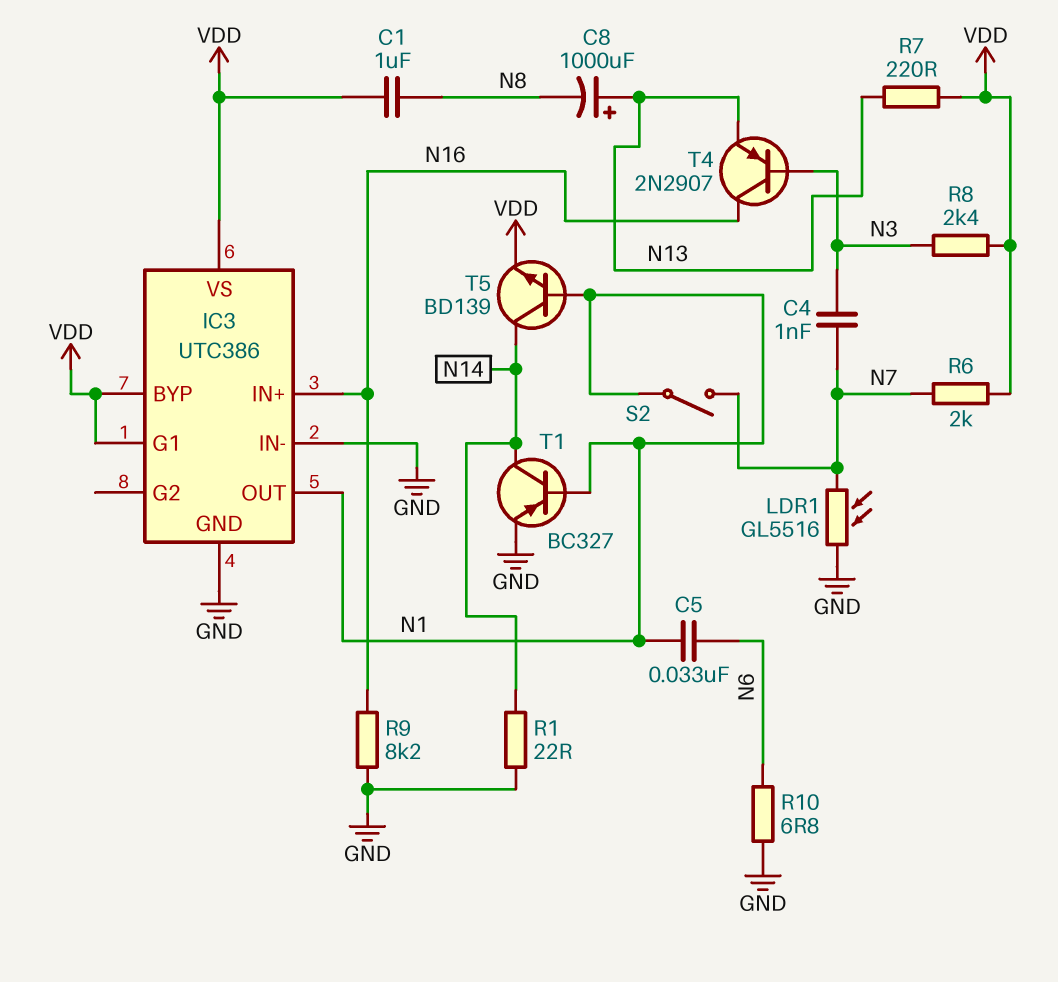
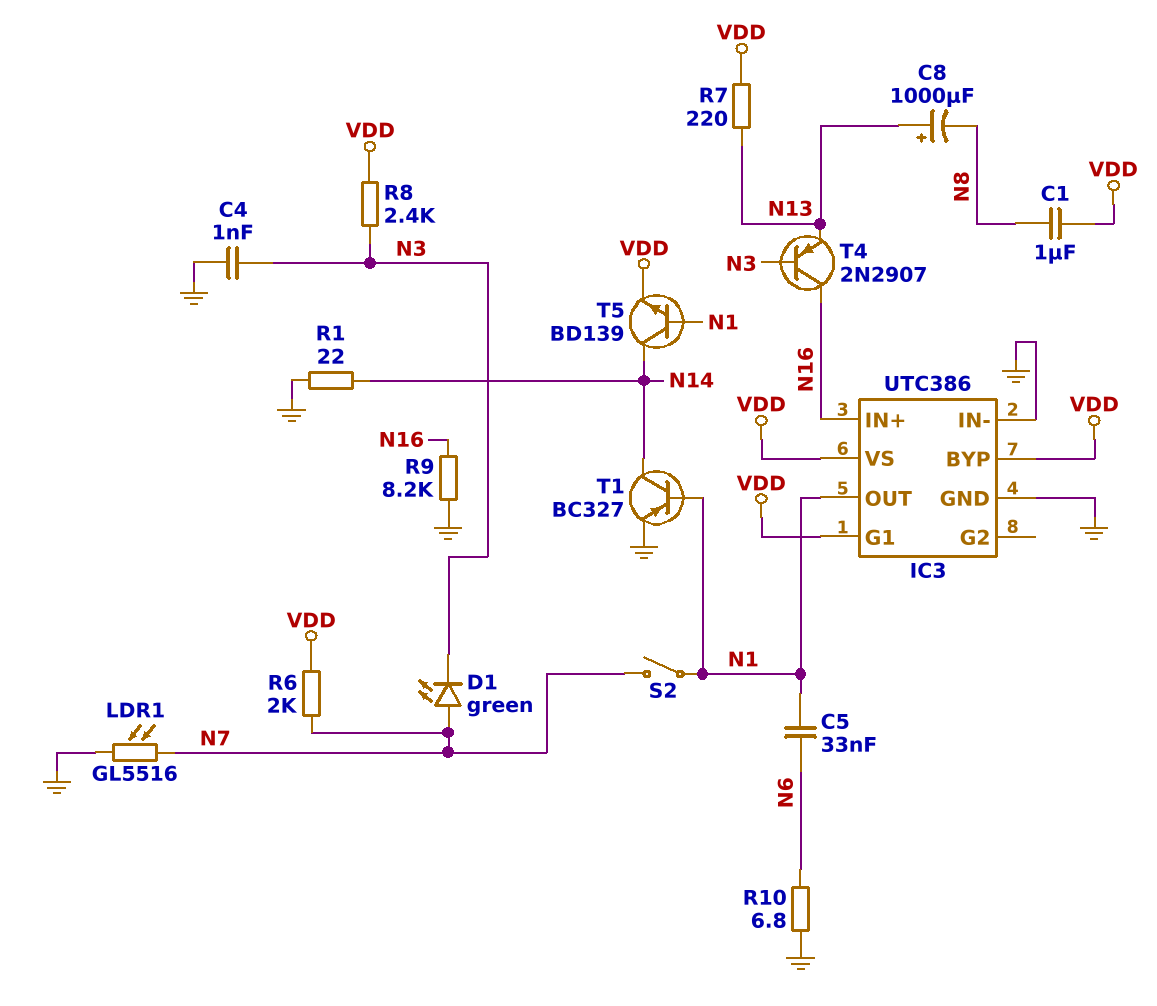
C4: 1nF (N3, N7) -> 1nF (GND, N3)
D1: none -> LED green (A N7, K N3)

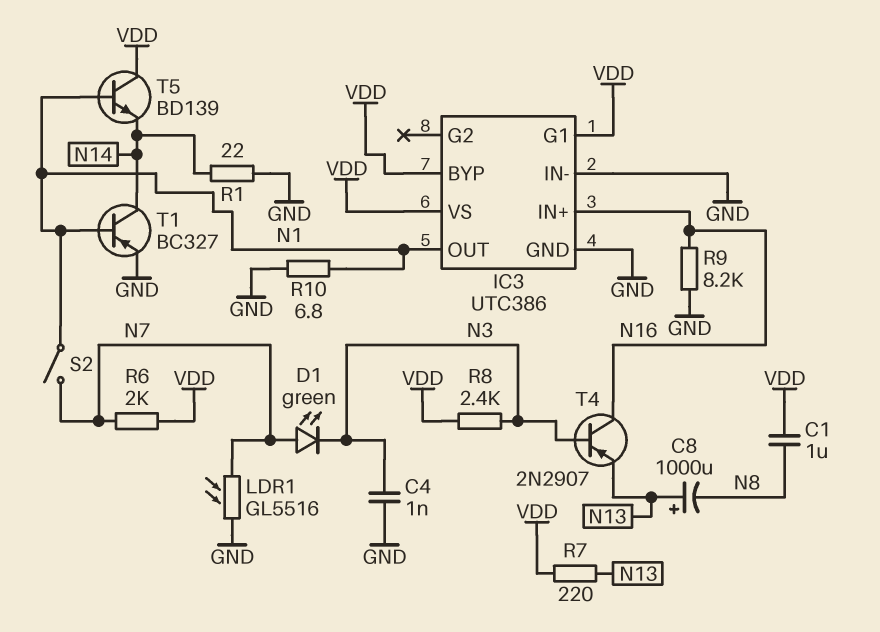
C5: 33nF (N1, N6) -> none
R10: 6.8 (GND, N6) -> 6.8 (GND, N1)
T5: NPN BD139 (B N1, C N14, E VDD) -> NPN BD139 (B N1, C VDD, E N14)

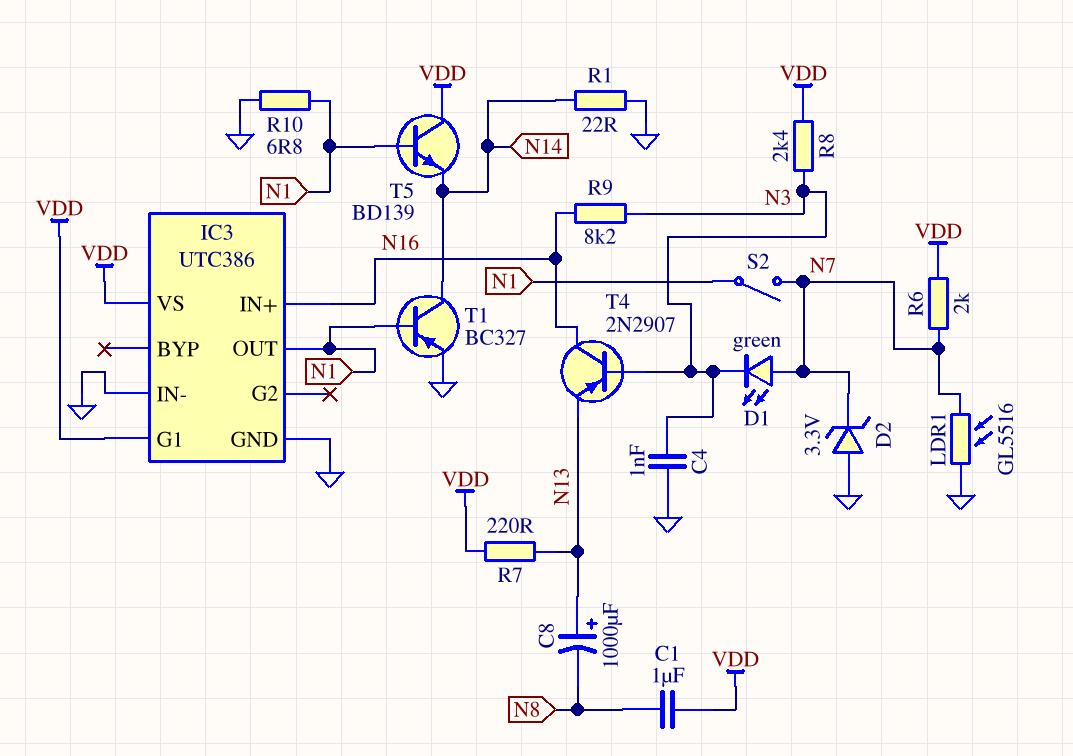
D2: none -> zener 3.3V (A GND, K N7)
IC3 pin BYP: VDD -> none
R9: 8.2k (GND, N16) -> 8.2k (N3, N16)

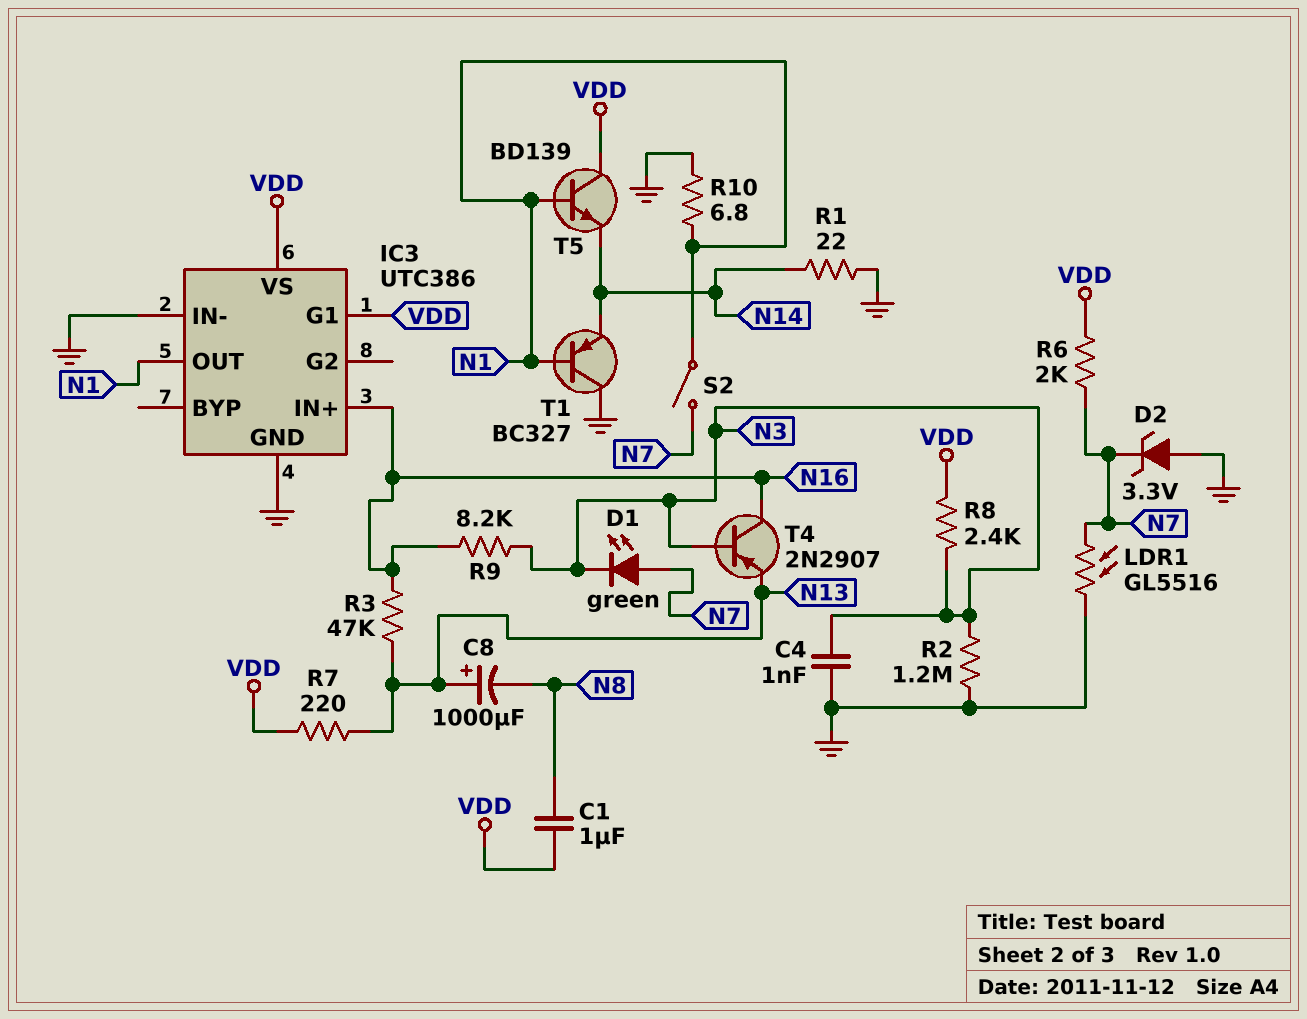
R2: none -> 1.2M (GND, N3)
R3: none -> 47k (N13, N16)
T1: PNP BC327 (B N1, C N14, E GND) -> PNP BC327 (B N1, C GND, E N14)

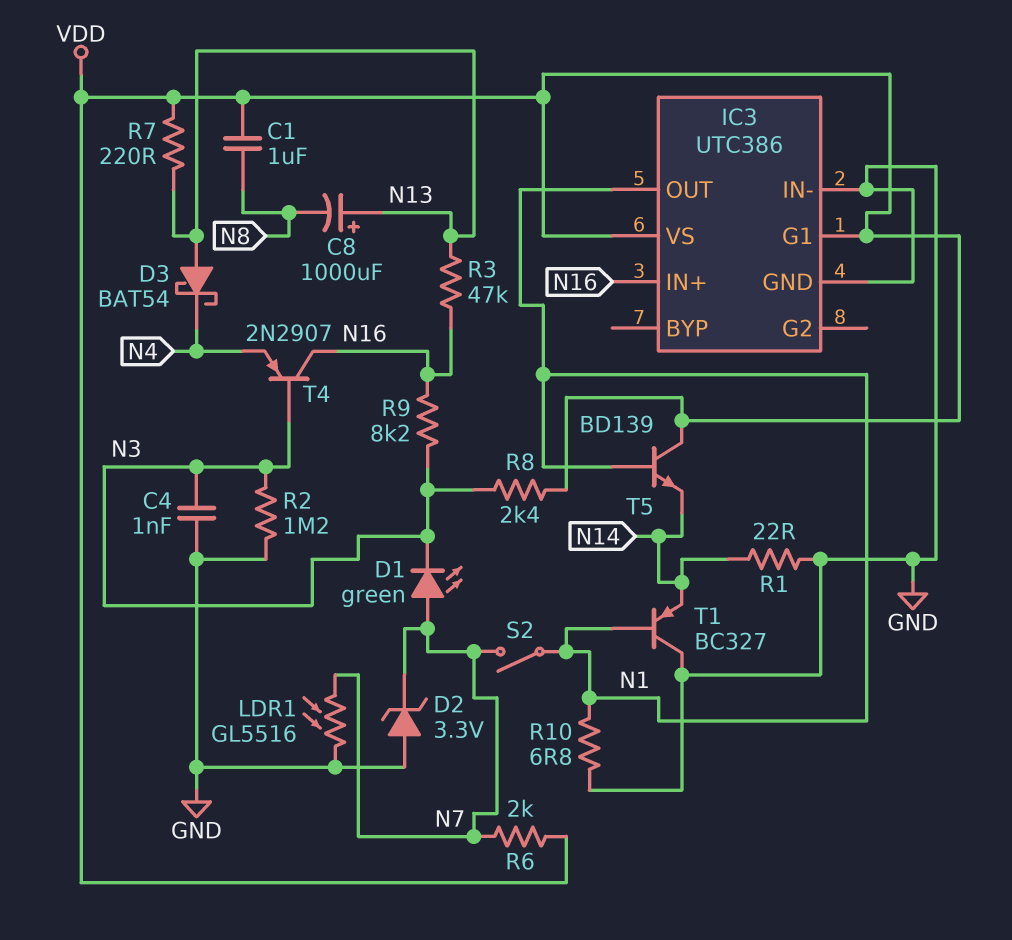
D3: none -> schottky BAT54 (A N13, K N4)
T4: PNP 2N2907 (B N3, C N16, E N13) -> PNP 2N2907 (B N3, C N16, E N4)

